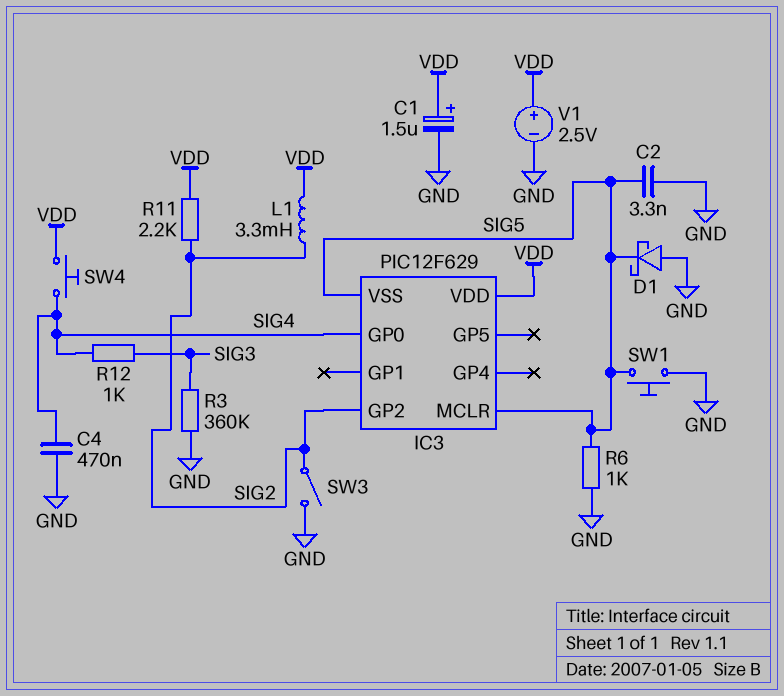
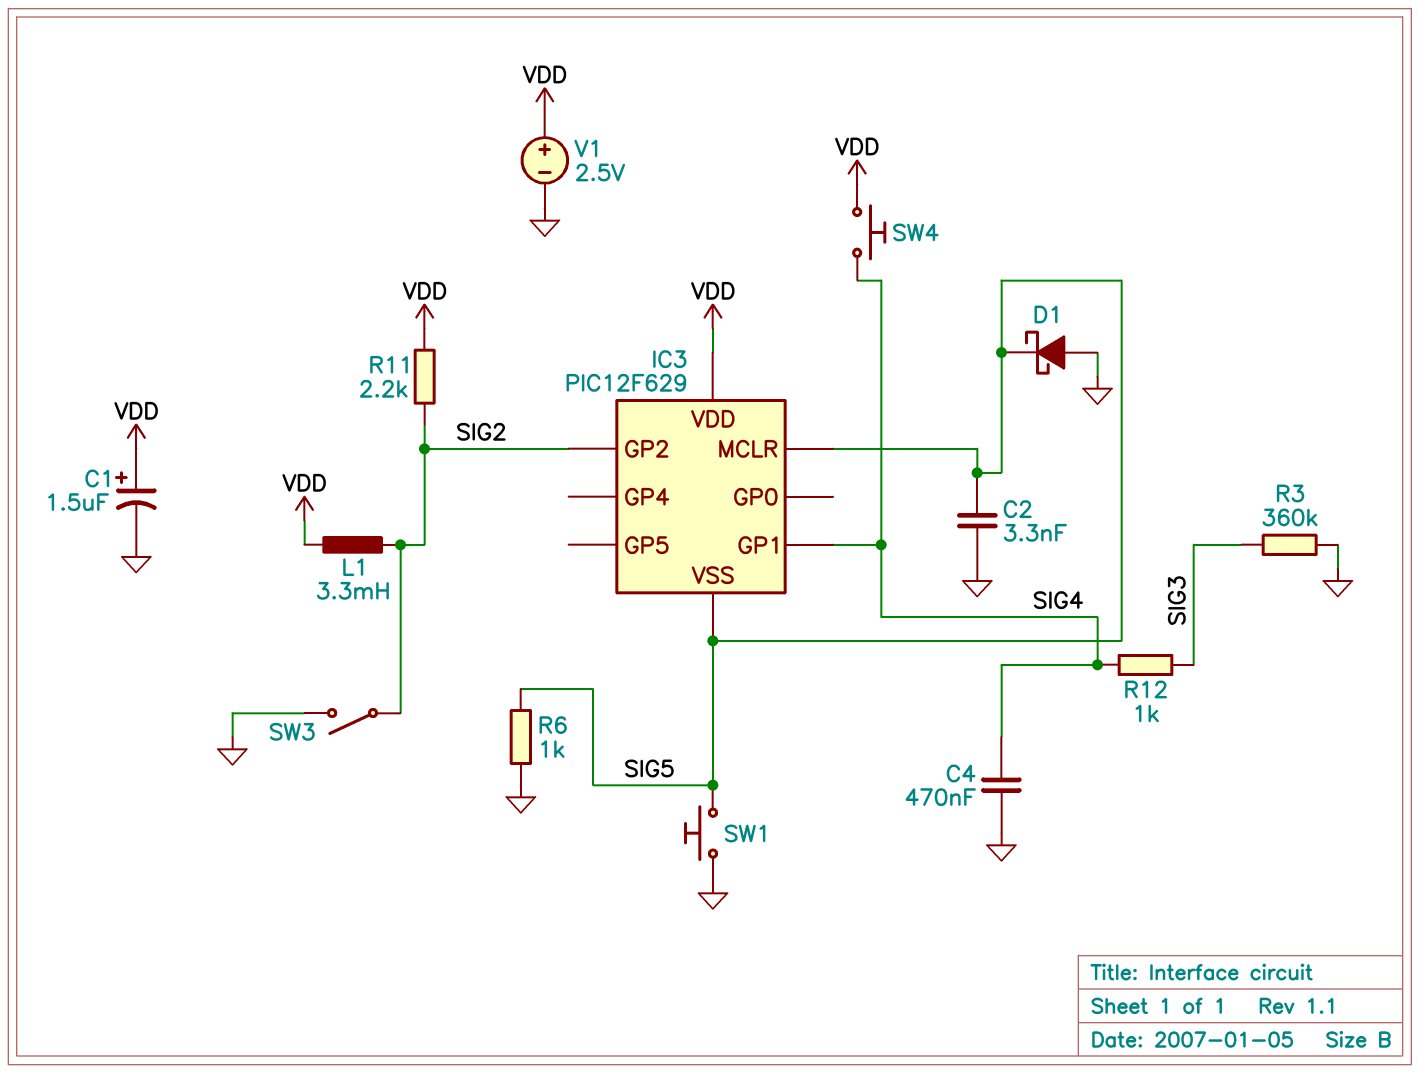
IC3 pin GP0: SIG4 -> none
IC3 pin GP1: none -> SIG4

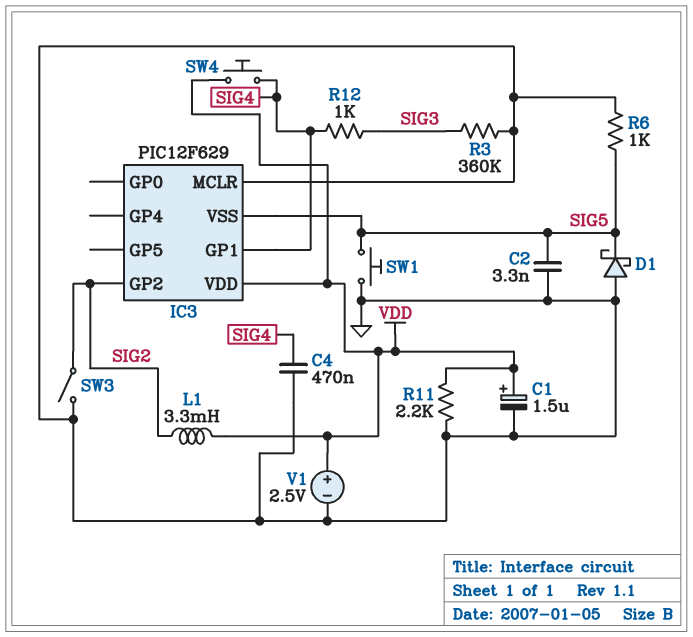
IC3 pin MCLR: SIG5 -> GND
R11: 2.2k (SIG2, VDD) -> 2.2k (GND, VDD)

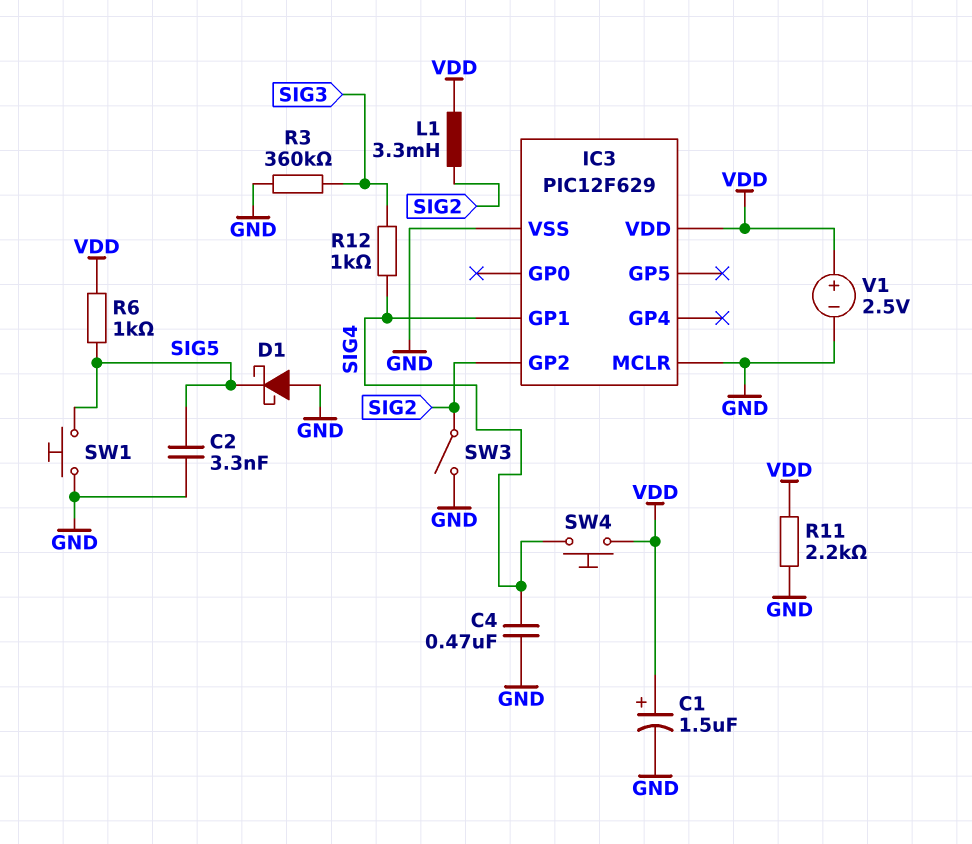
IC3 pin VSS: SIG5 -> GND
R6: 1k (GND, SIG5) -> 1k (SIG5, VDD)

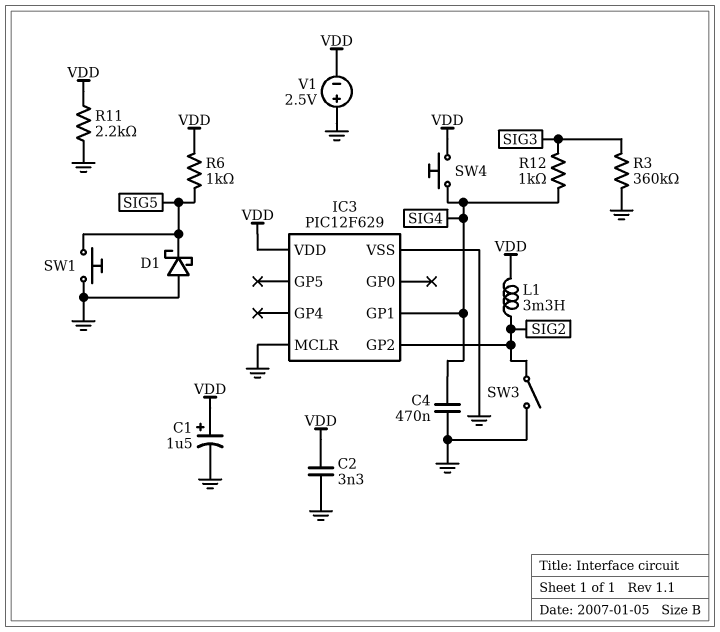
C2: 3.3nF (GND, SIG5) -> 3.3nF (GND, VDD)
V1: 2.5V (plus VDD, minus GND) -> 2.5V (plus GND, minus VDD)

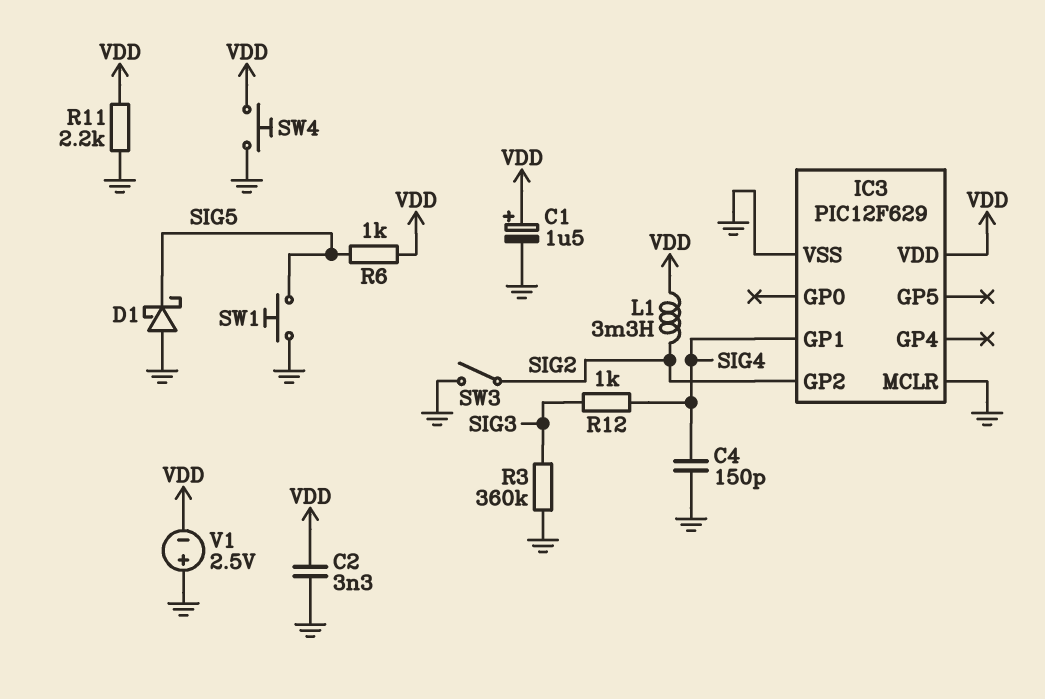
C4: 470nF (GND, SIG4) -> 150pF (GND, SIG4)
SW4: button (SIG4, VDD) -> button (GND, VDD)

